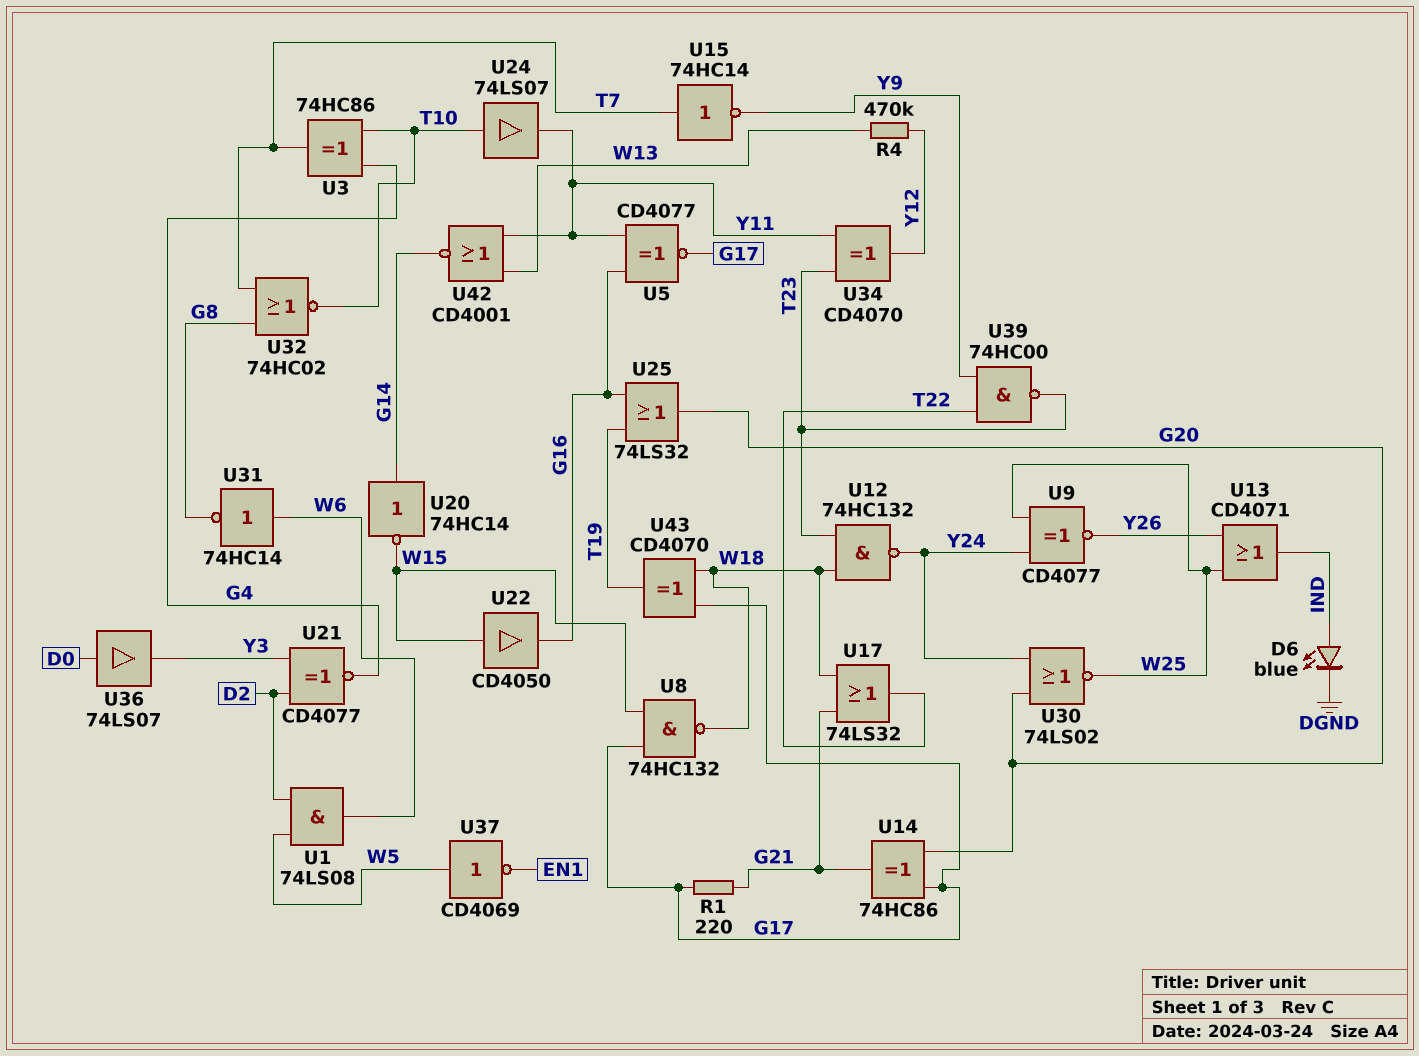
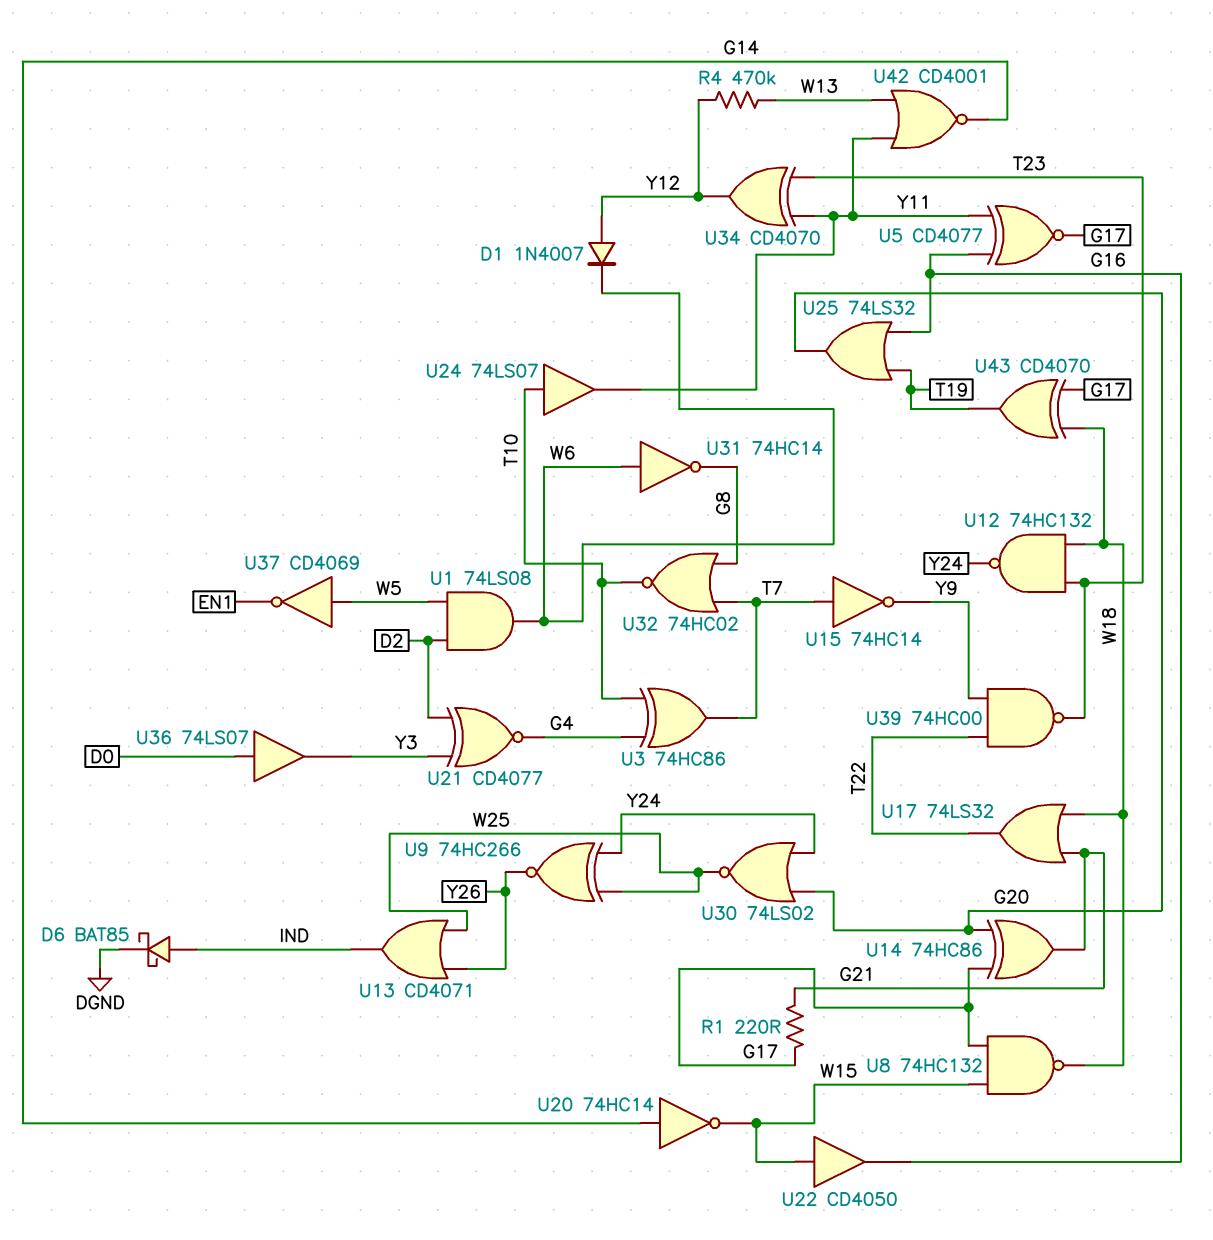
D1: none -> diode 1N4007 (A Y12, K W6)
D6: LED blue (A IND, K DGND) -> schottky BAT85 (A IND, K DGND)
U9: XNOR CD4077 (in W25, in Y24, out Y26) -> XNOR 74HC266 (in W25, in Y24, out Y26)

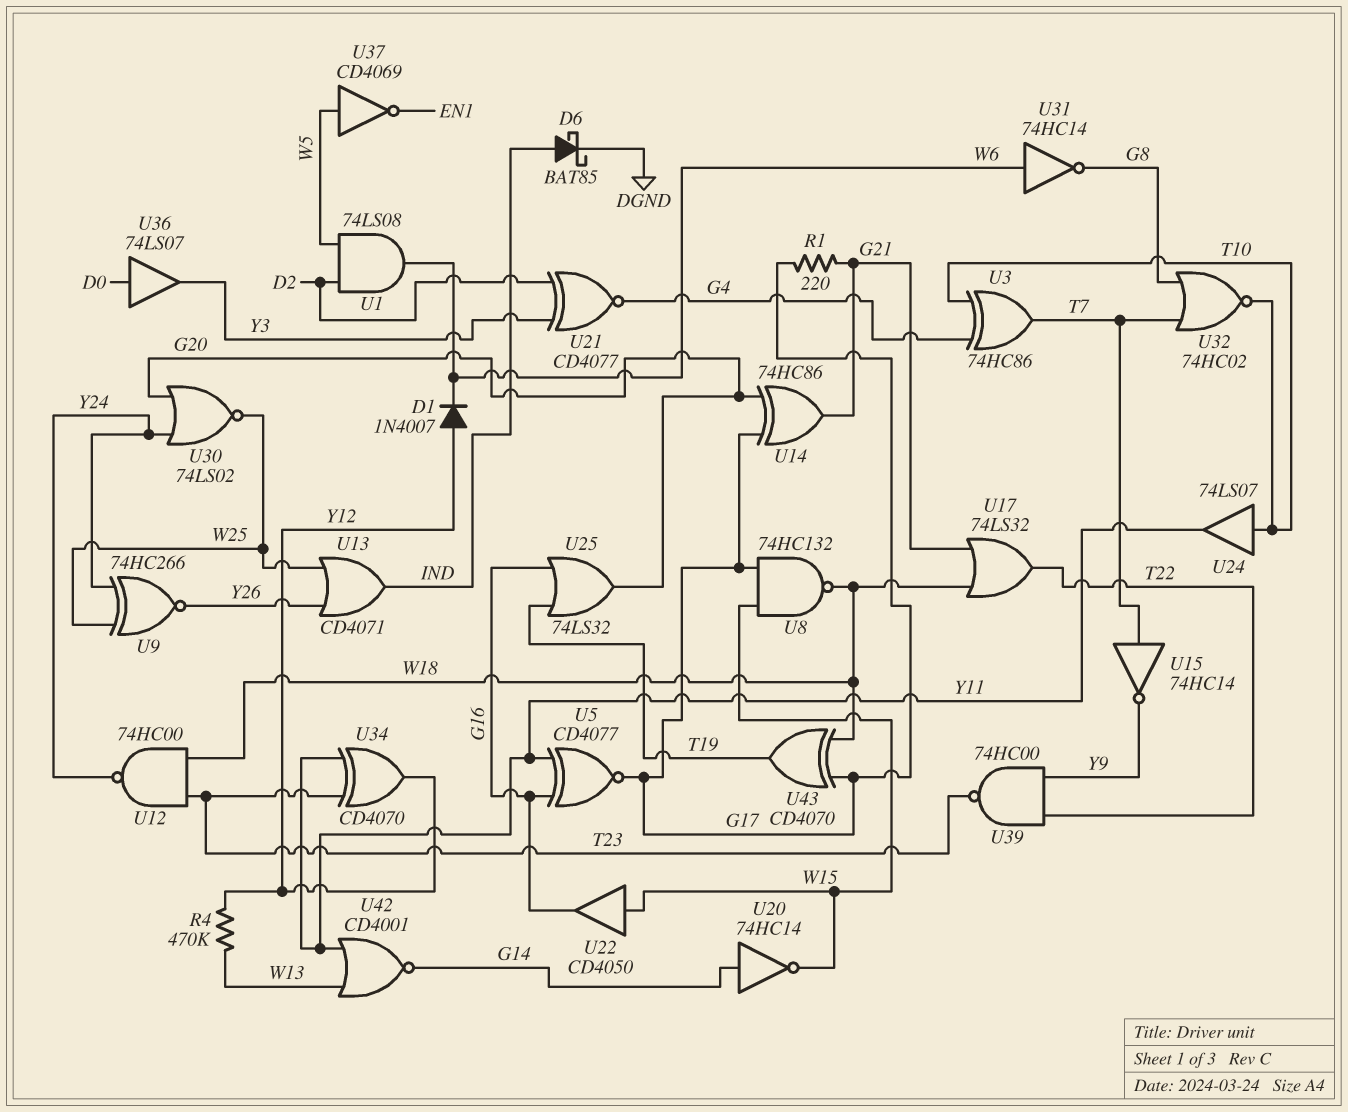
U12: NAND 74HC132 (in T23, in W18, out Y24) -> NAND 74HC00 (in T23, in W18, out Y24)

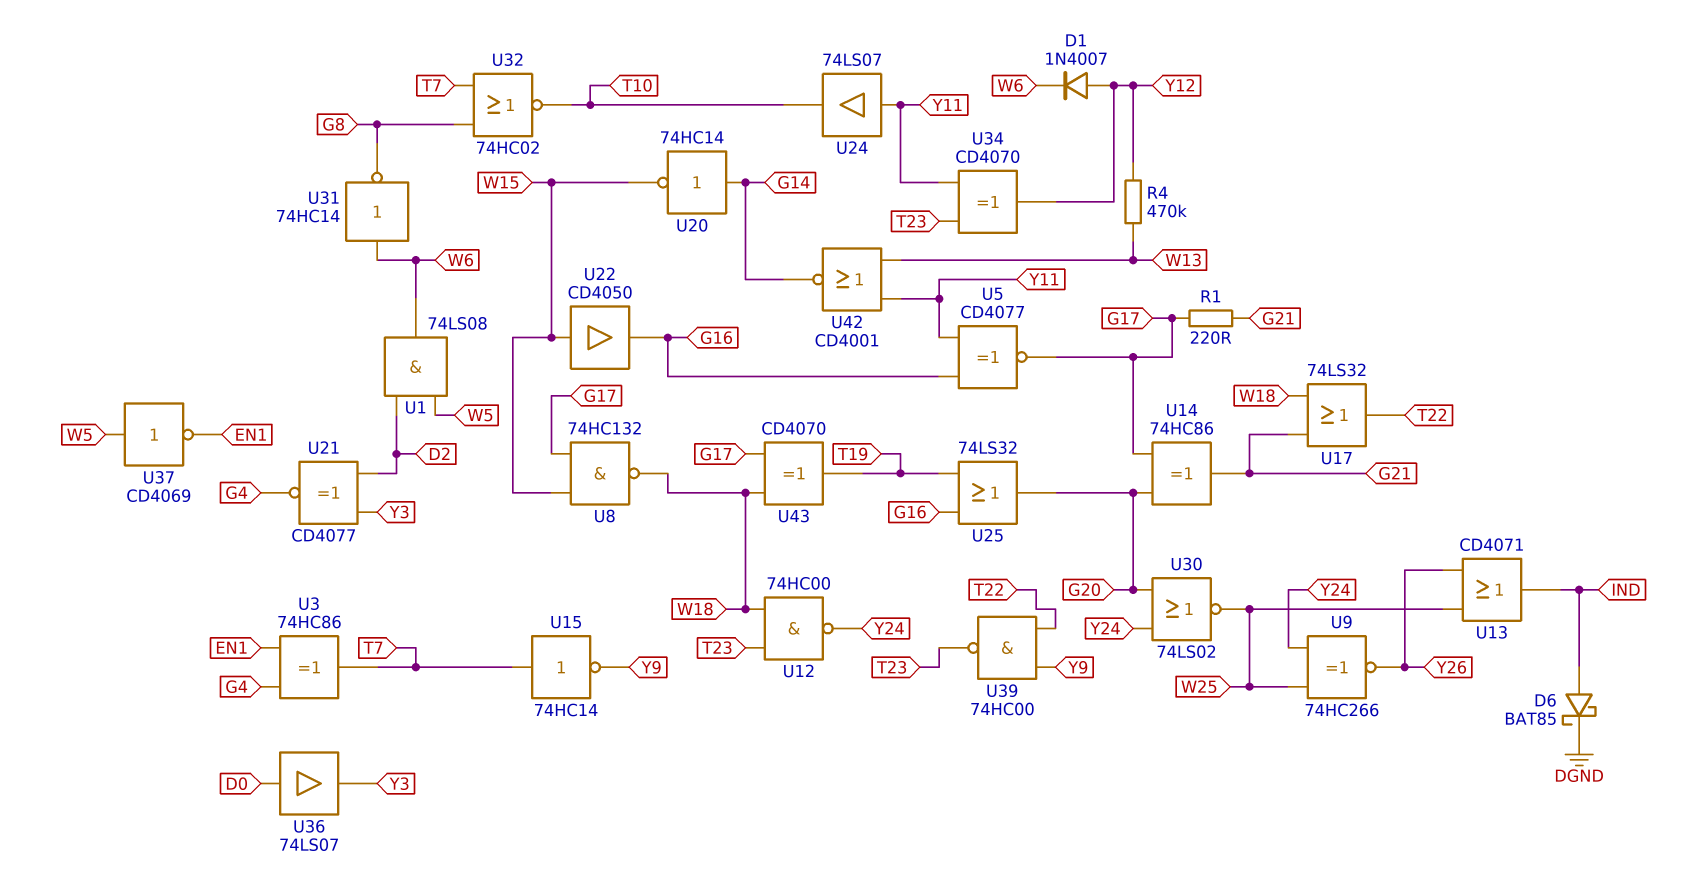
U3: XOR 74HC86 (in G4, in T10, out T7) -> XOR 74HC86 (in EN1, in G4, out T7)
U24: buffer 74LS07 (in T10, out Y11) -> buffer 74LS07 (in Y11, out T10)

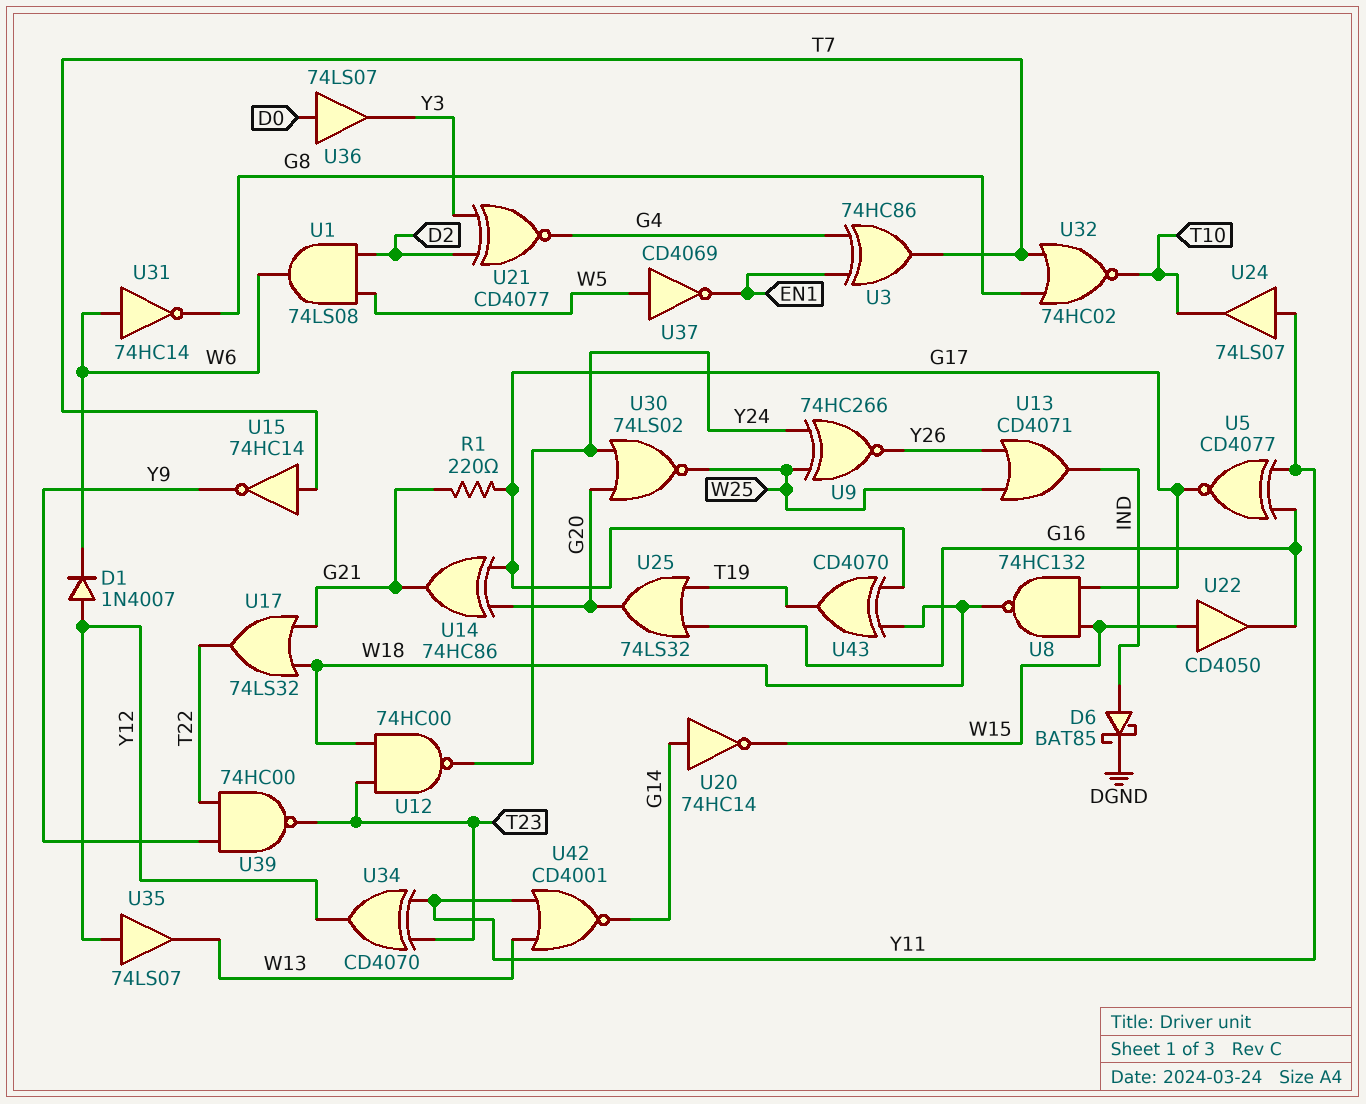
R4: 470k (W13, Y12) -> none
U35: none -> buffer 74LS07 (in Y12, out W13)

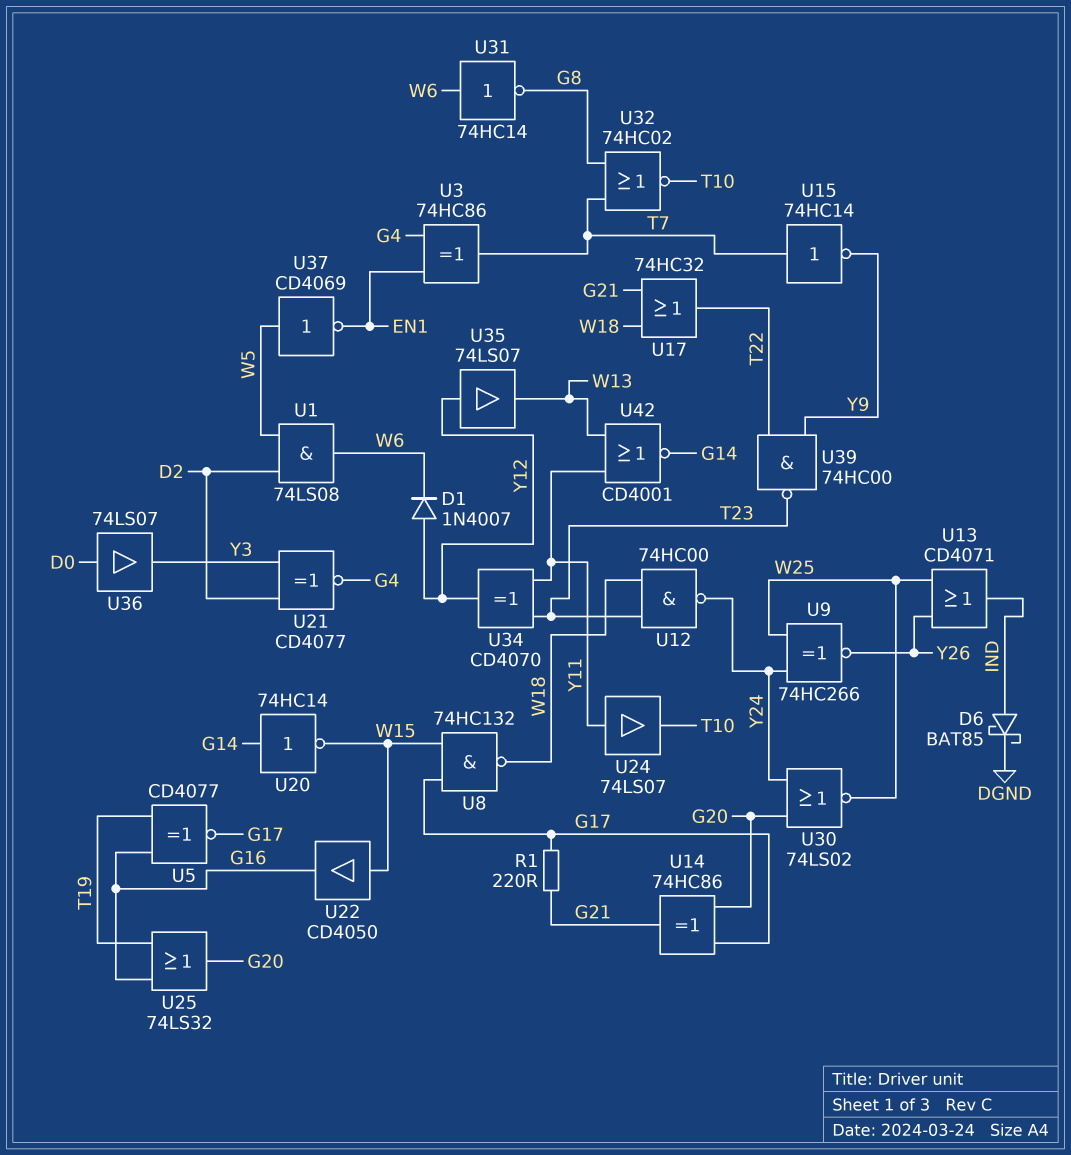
U5: XNOR CD4077 (in G16, in Y11, out G17) -> XNOR CD4077 (in G16, in T19, out G17)
U17: OR 74LS32 (in G21, in W18, out T22) -> OR 74HC32 (in G21, in W18, out T22)
U43: XOR CD4070 (in G17, in W18, out T19) -> none

